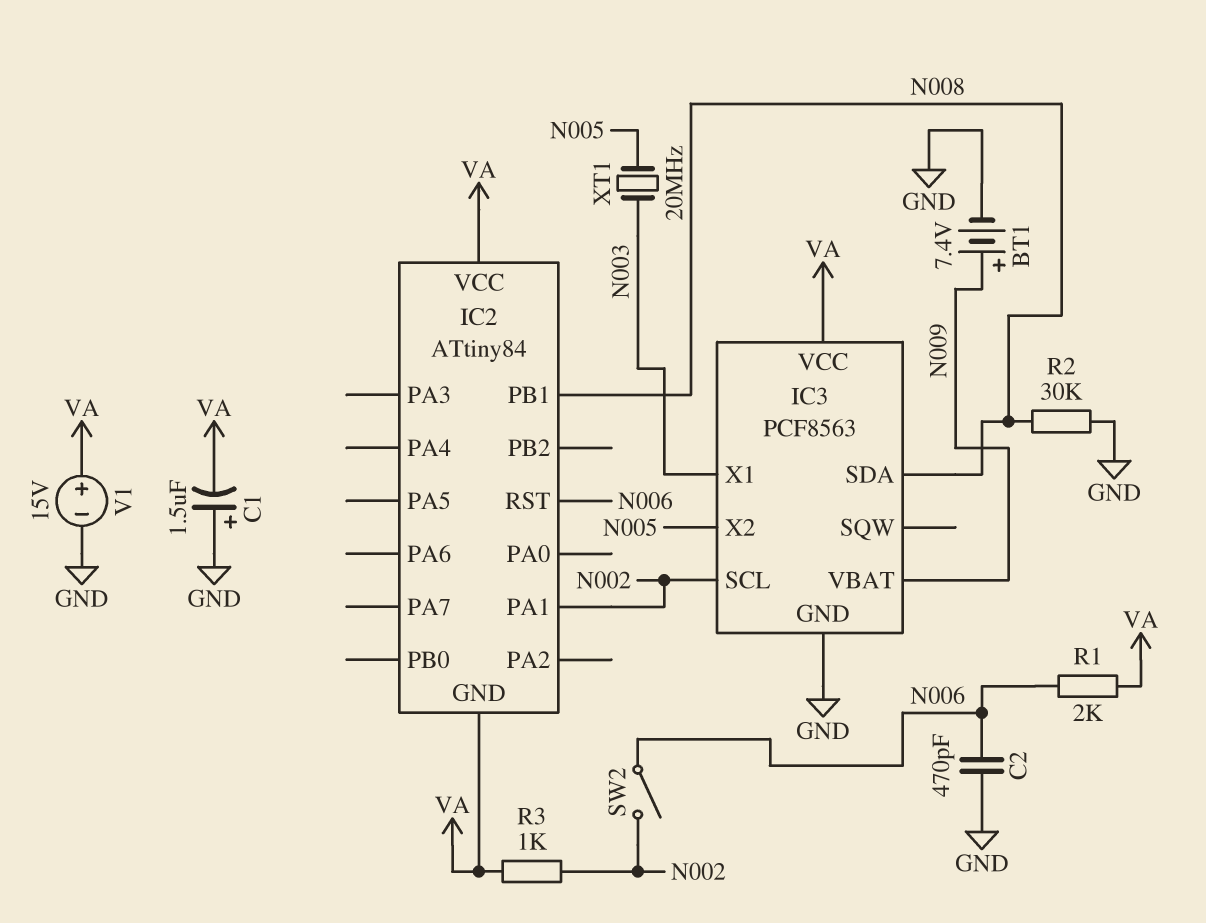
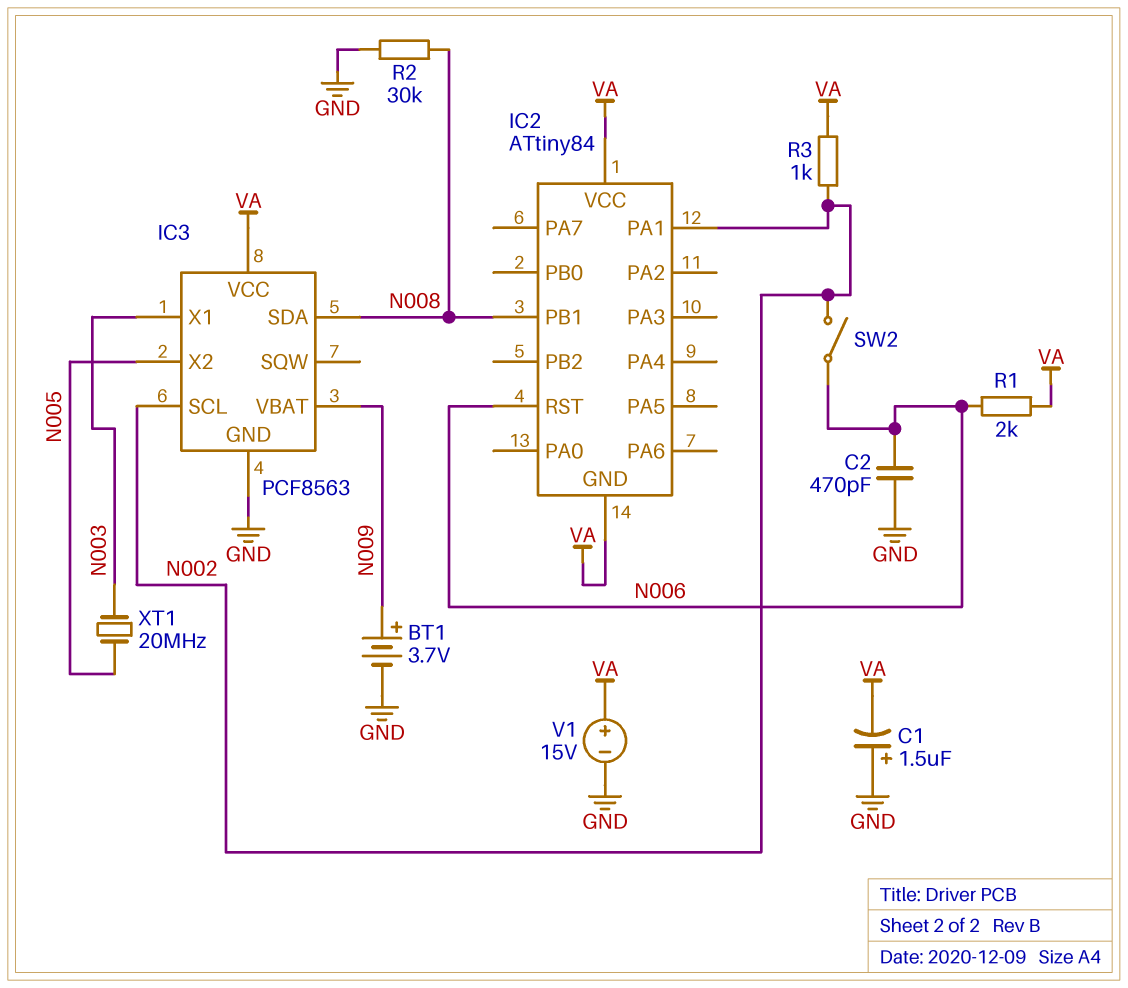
BT1: 7.4V (plus N009, minus GND) -> 3.7V (plus N009, minus GND)

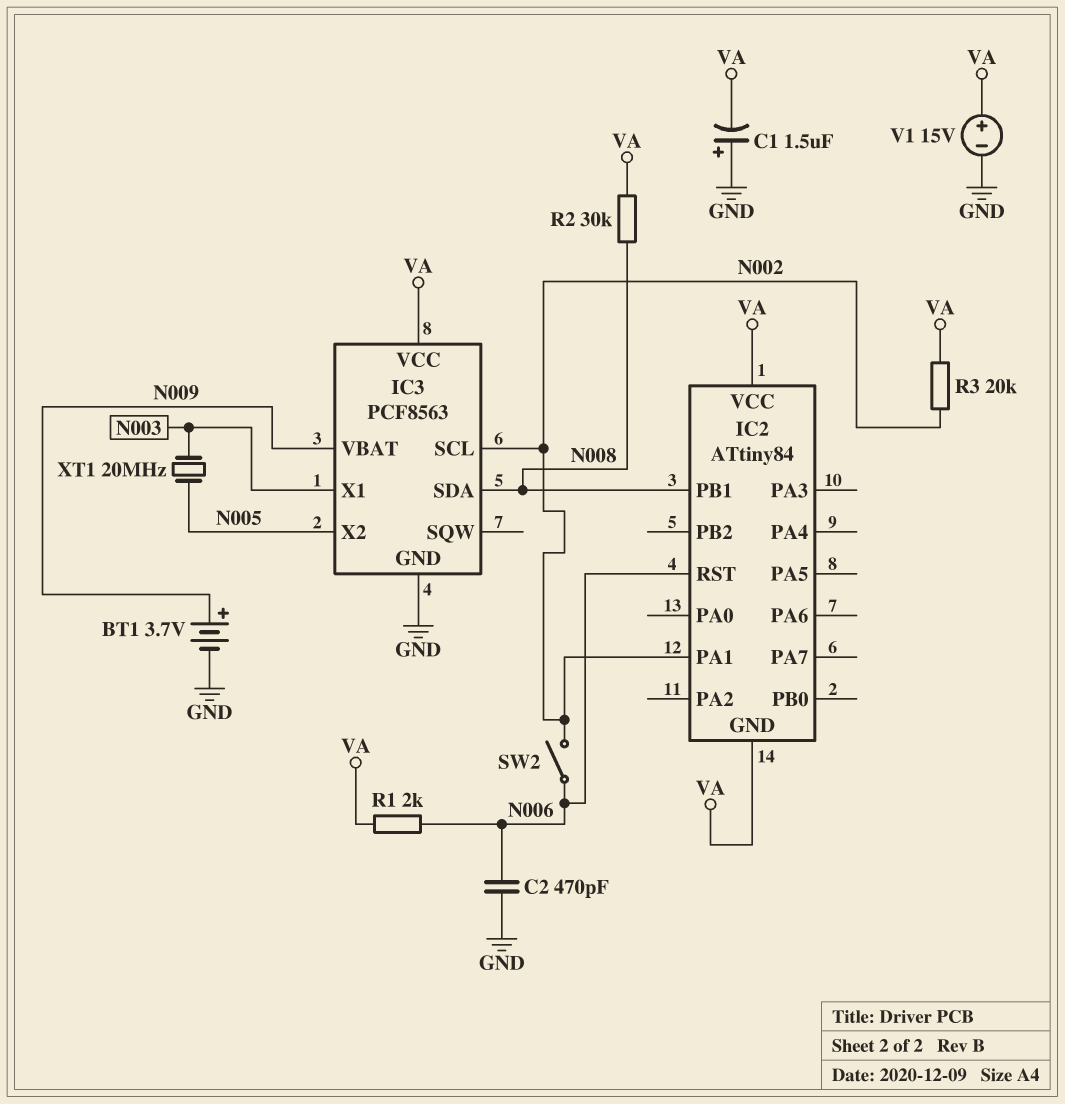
R2: 30k (GND, N008) -> 30k (N008, VA)
R3: 1k (N002, VA) -> 20k (N002, VA)

